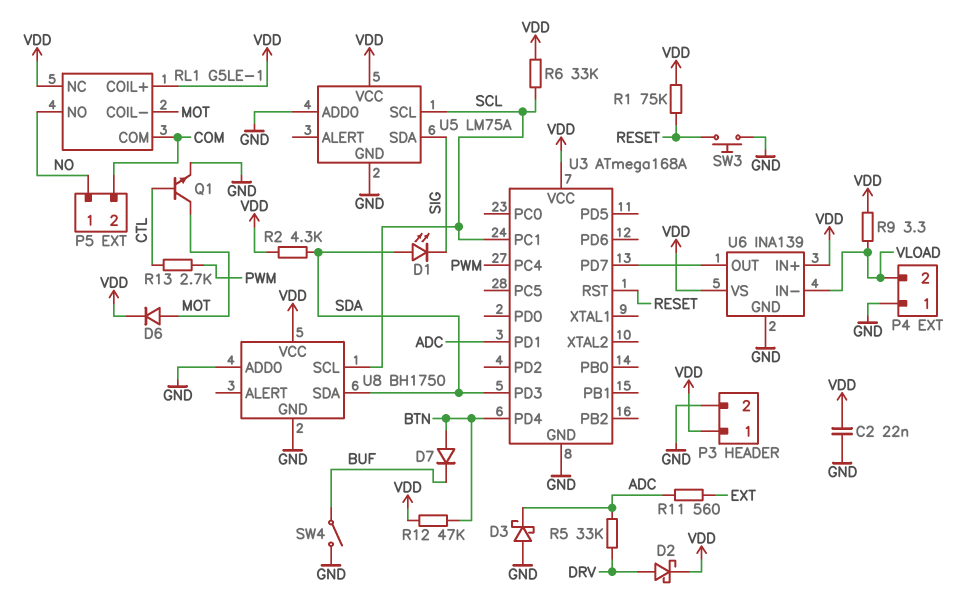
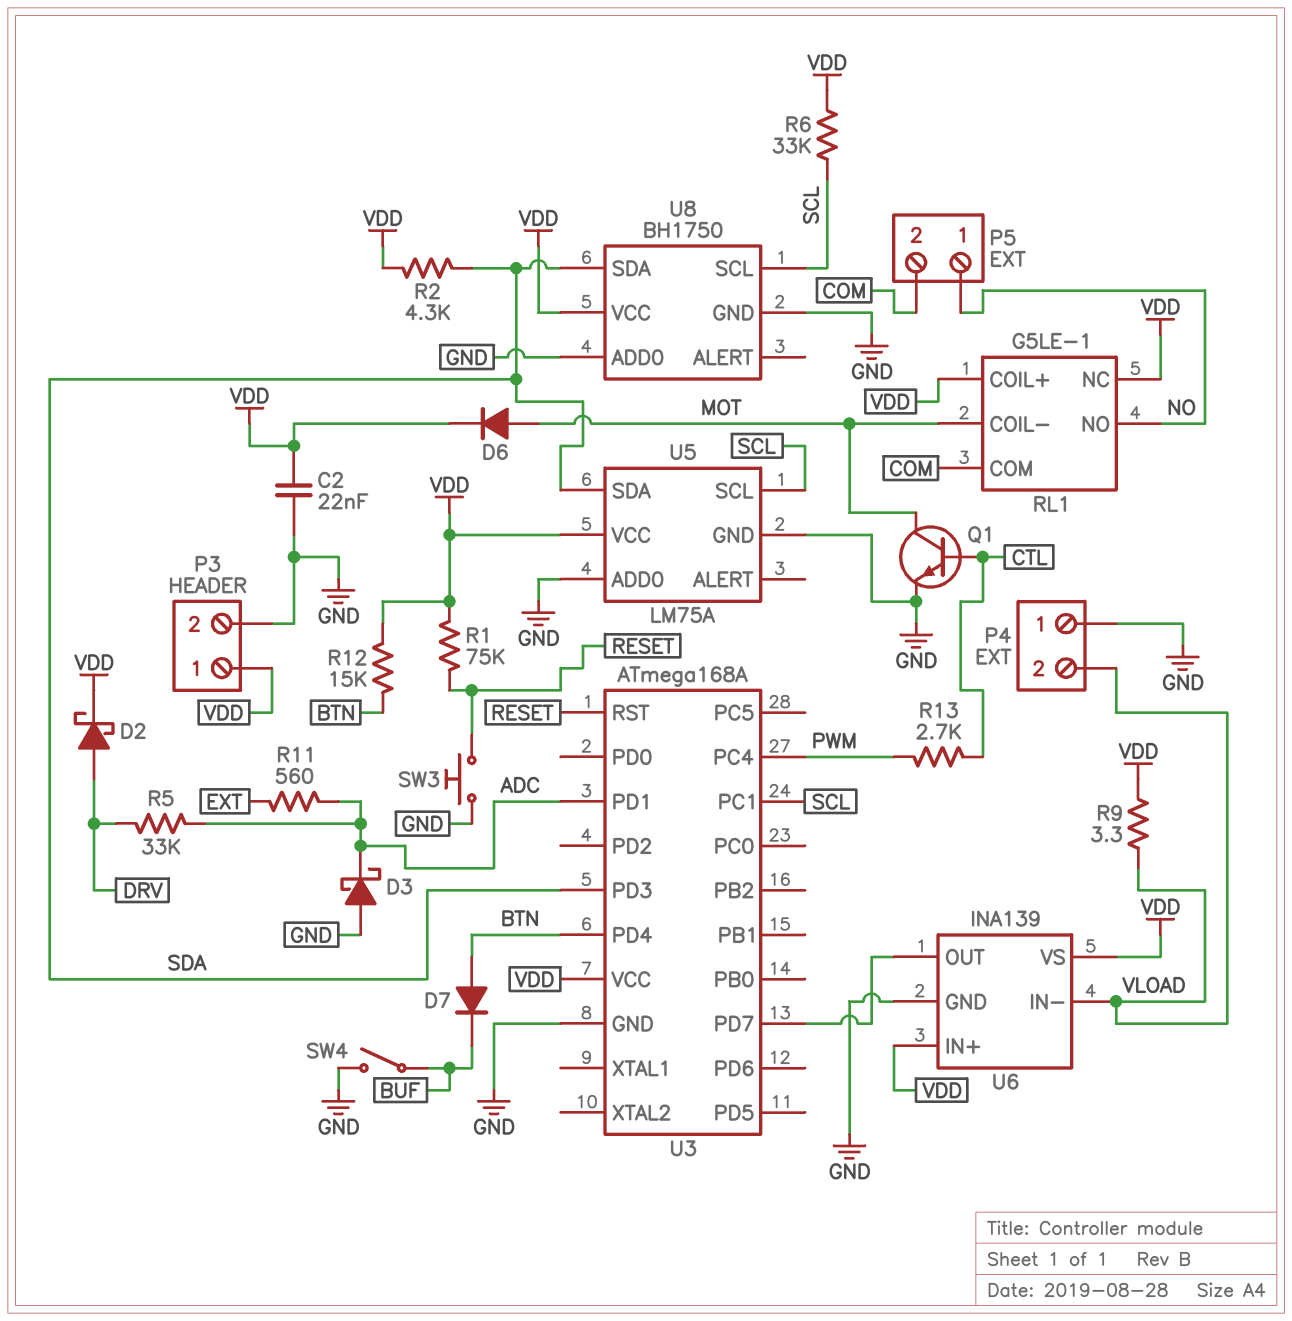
D1: LED (A SDA, K SIG) -> none
R12: 47k (BTN, VDD) -> 15k (BTN, VDD)
U5 pin SDA: SIG -> SDA

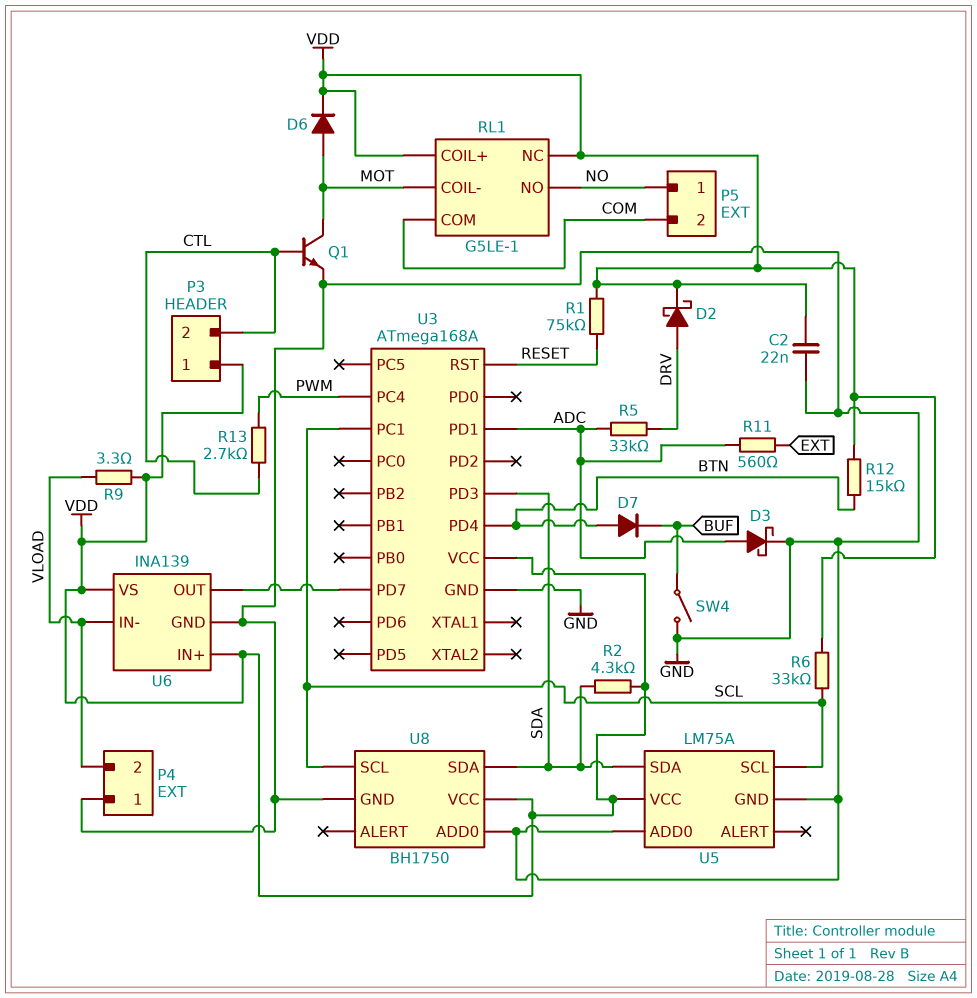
D3: schottky (A GND, K ADC) -> schottky (A ADC, K GND)
P3 pin 2: GND -> CTL
SW3: button (GND, RESET) -> none

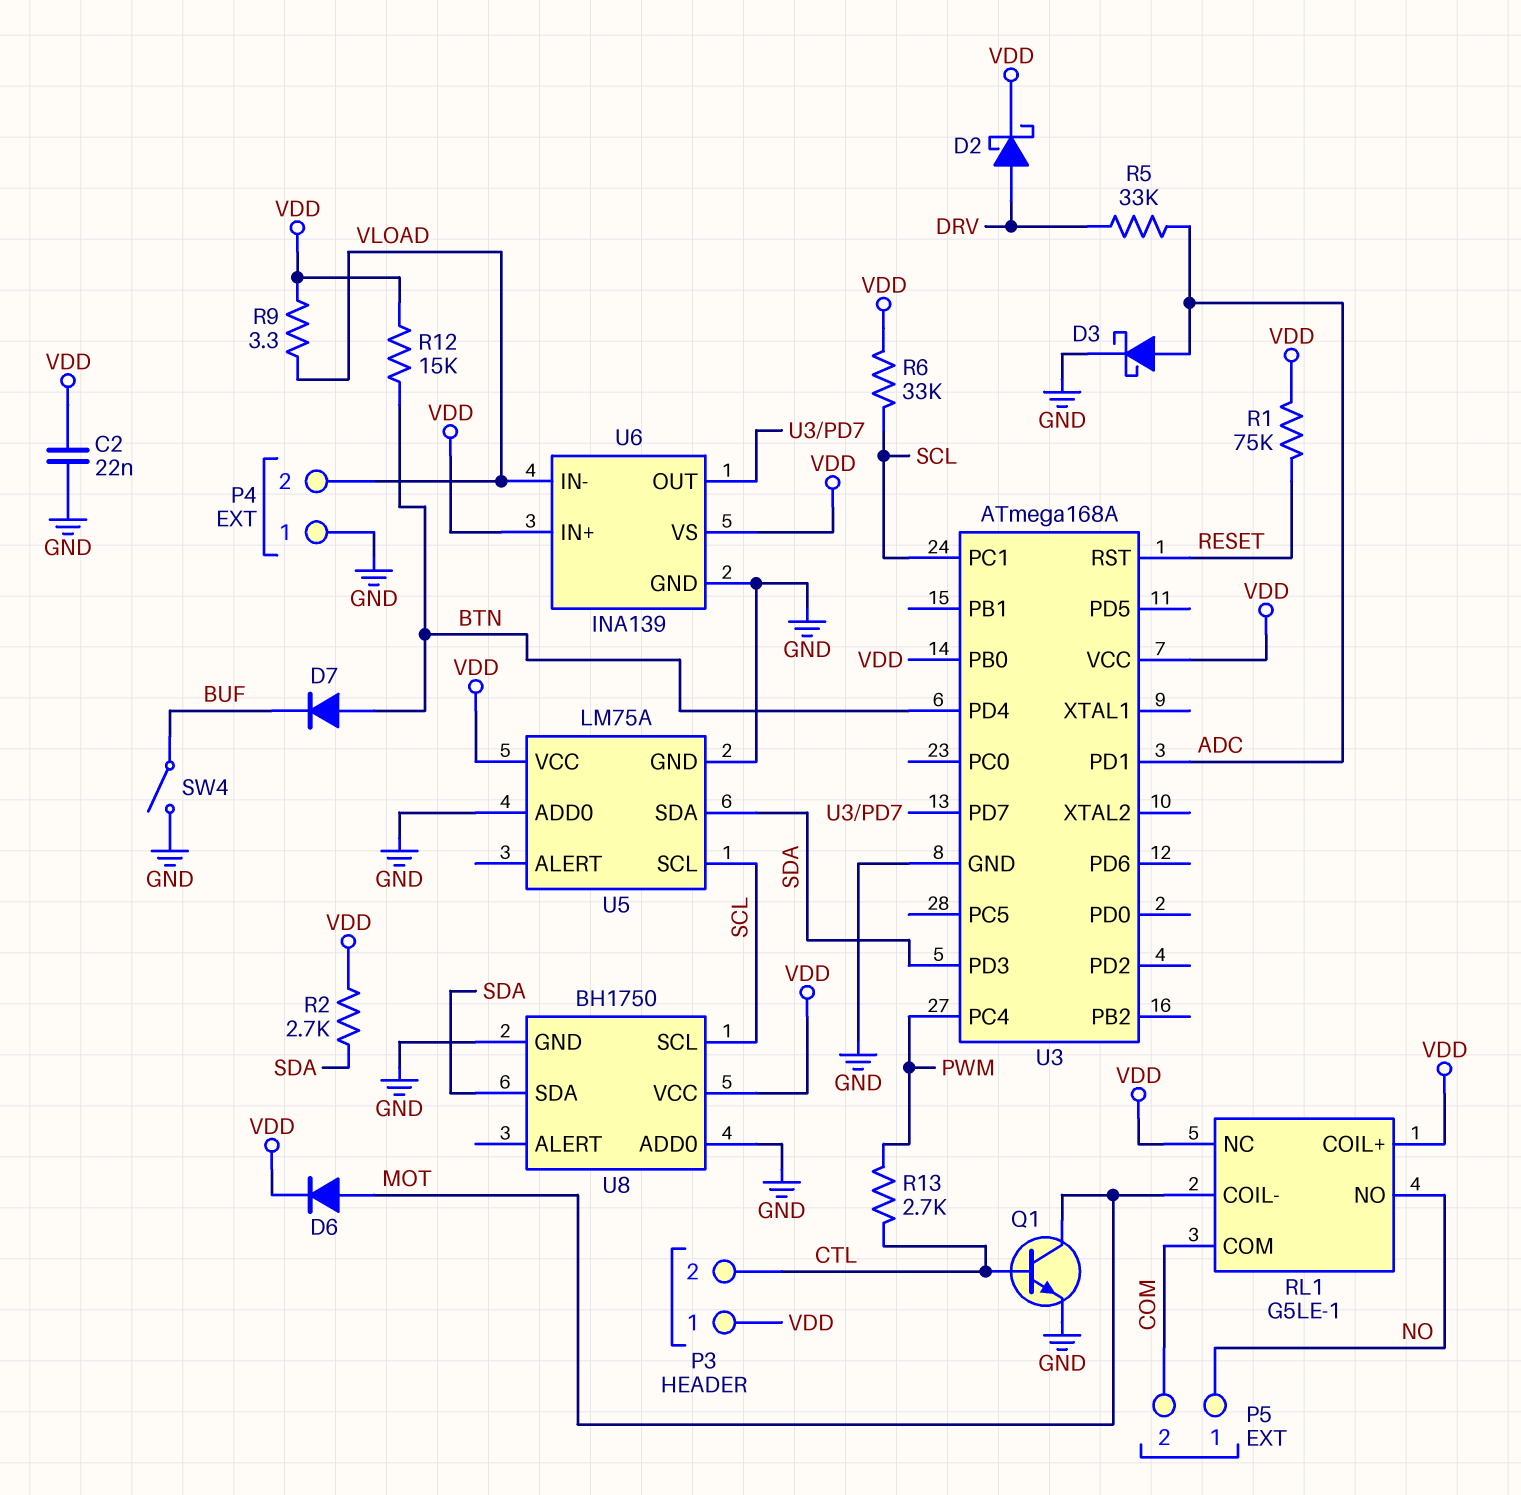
R2: 4.3k (SDA, VDD) -> 2.7k (SDA, VDD)
R11: 560 (ADC, EXT) -> none
U3 pin PB0: none -> VDD

